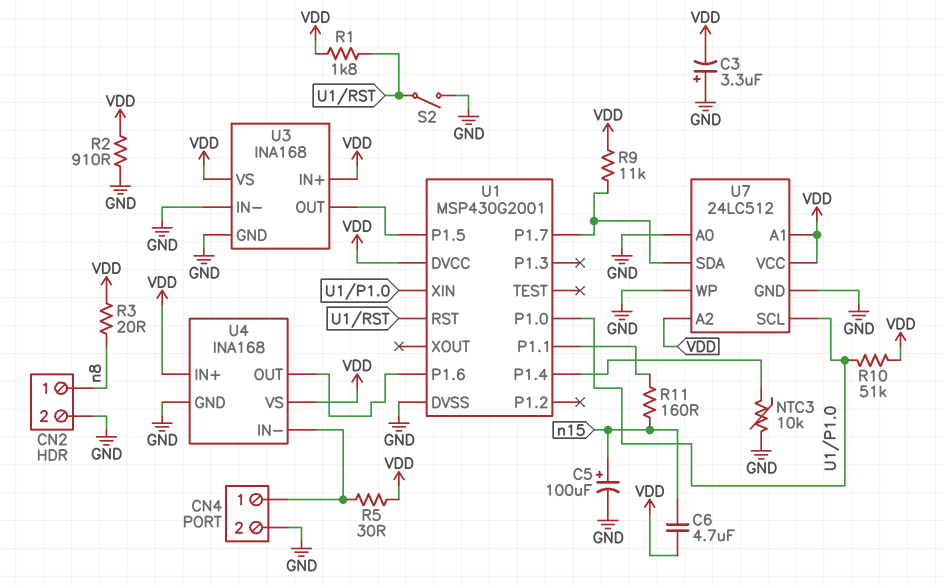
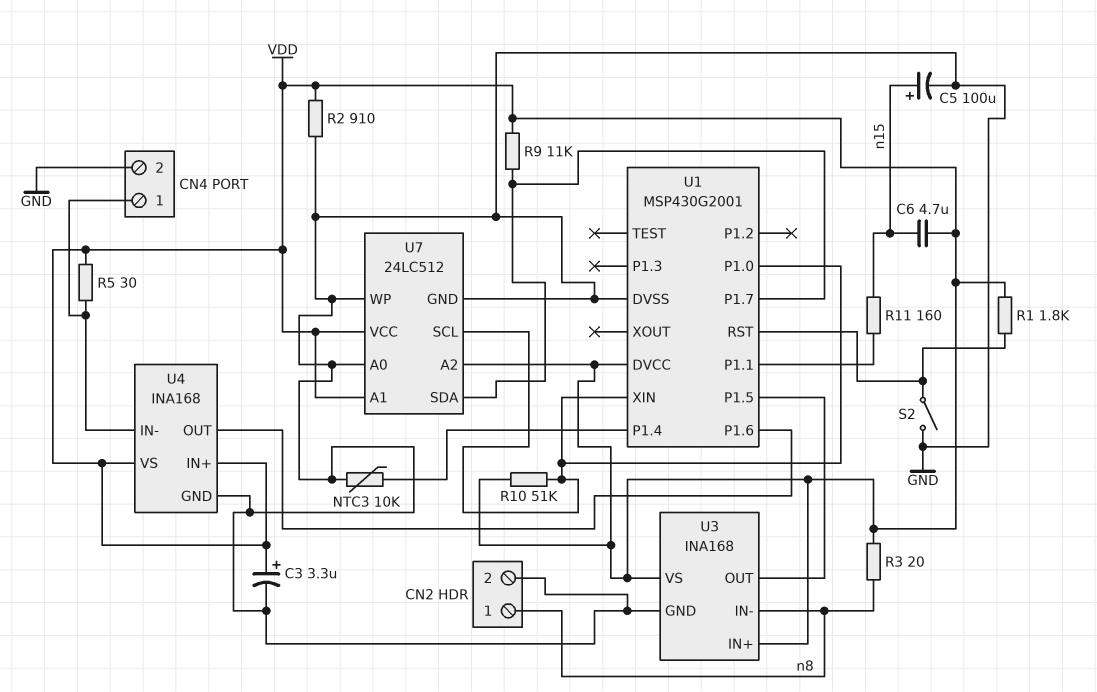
C3: 3.3uF (plus GND, minus VDD) -> 3.3uF (plus VDD, minus GND)
U3 pin IN-: GND -> n8

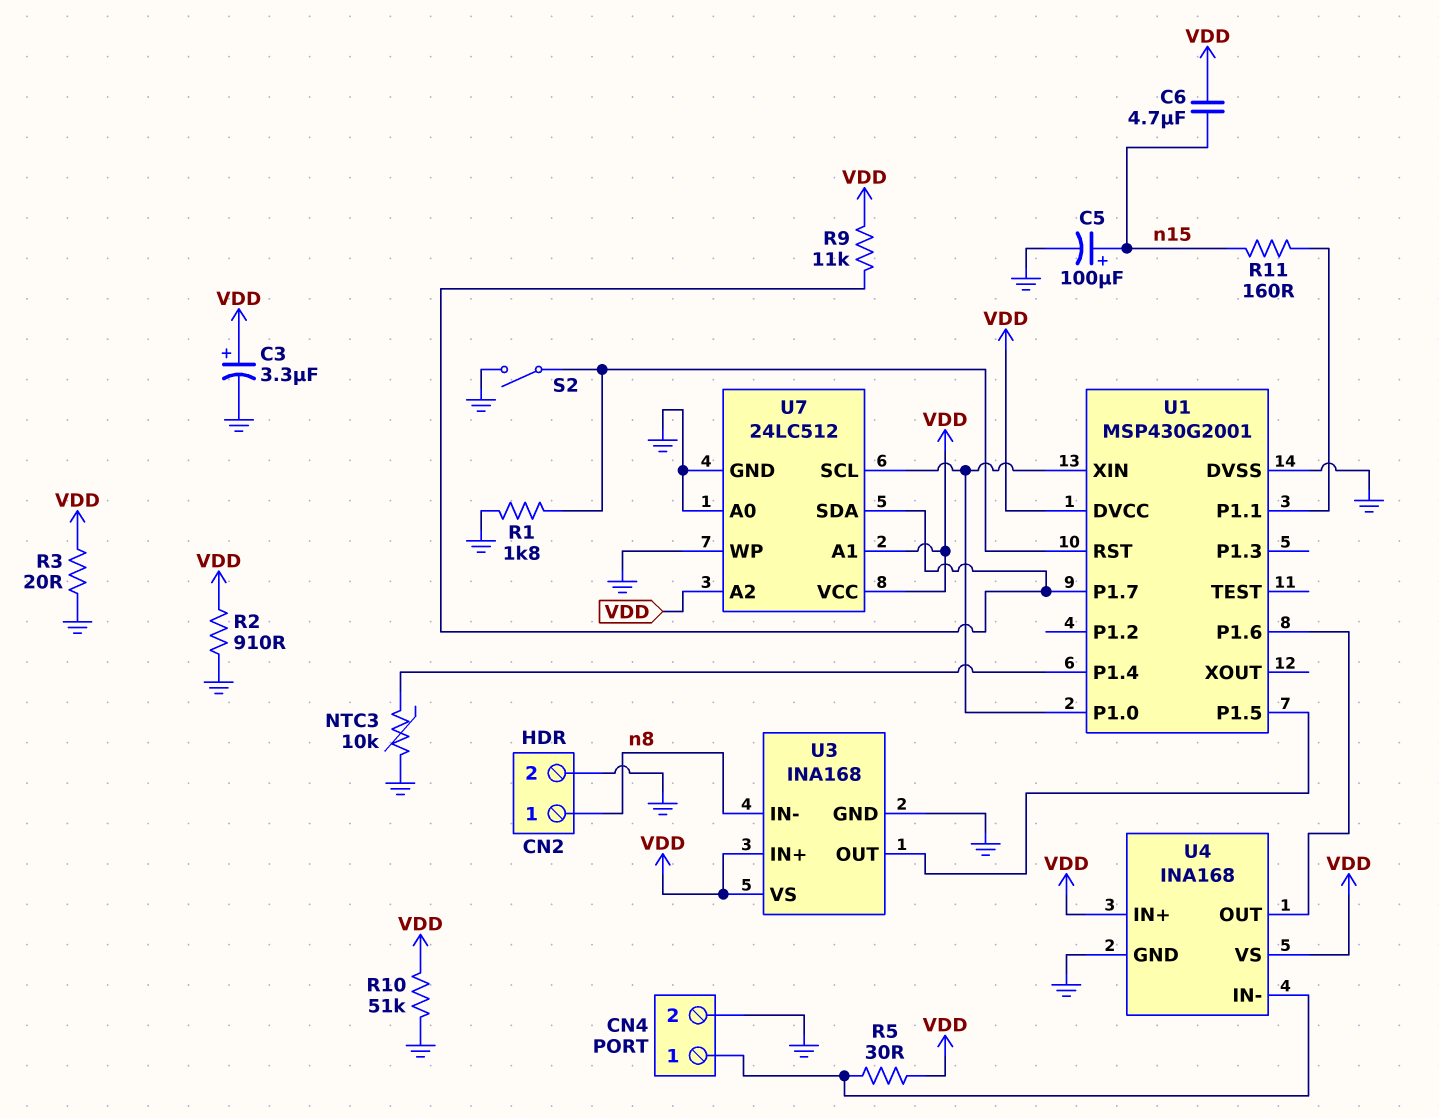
R1: 1.8k (U1/RST, VDD) -> 1.8k (GND, U1/RST)
R3: 20 (VDD, n8) -> 20 (GND, VDD)
R10: 51k (U1/P1.0, VDD) -> 51k (GND, VDD)

